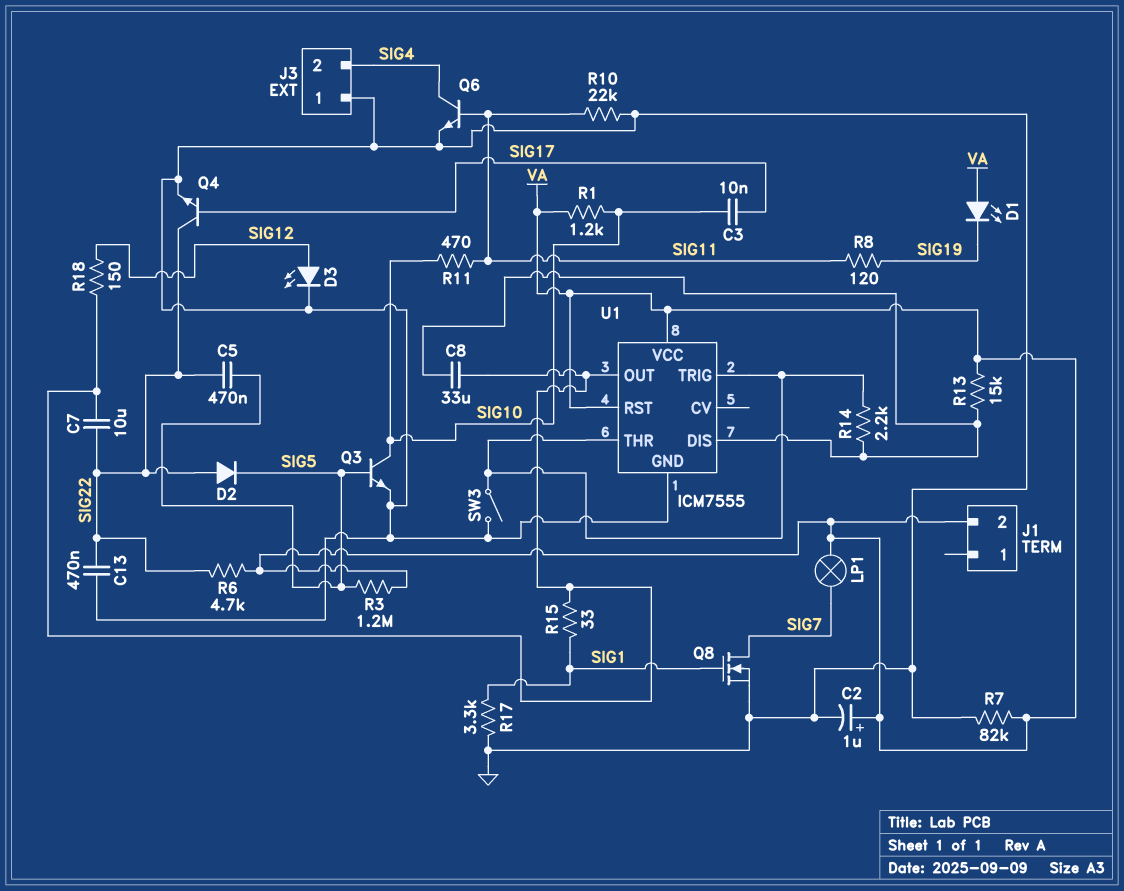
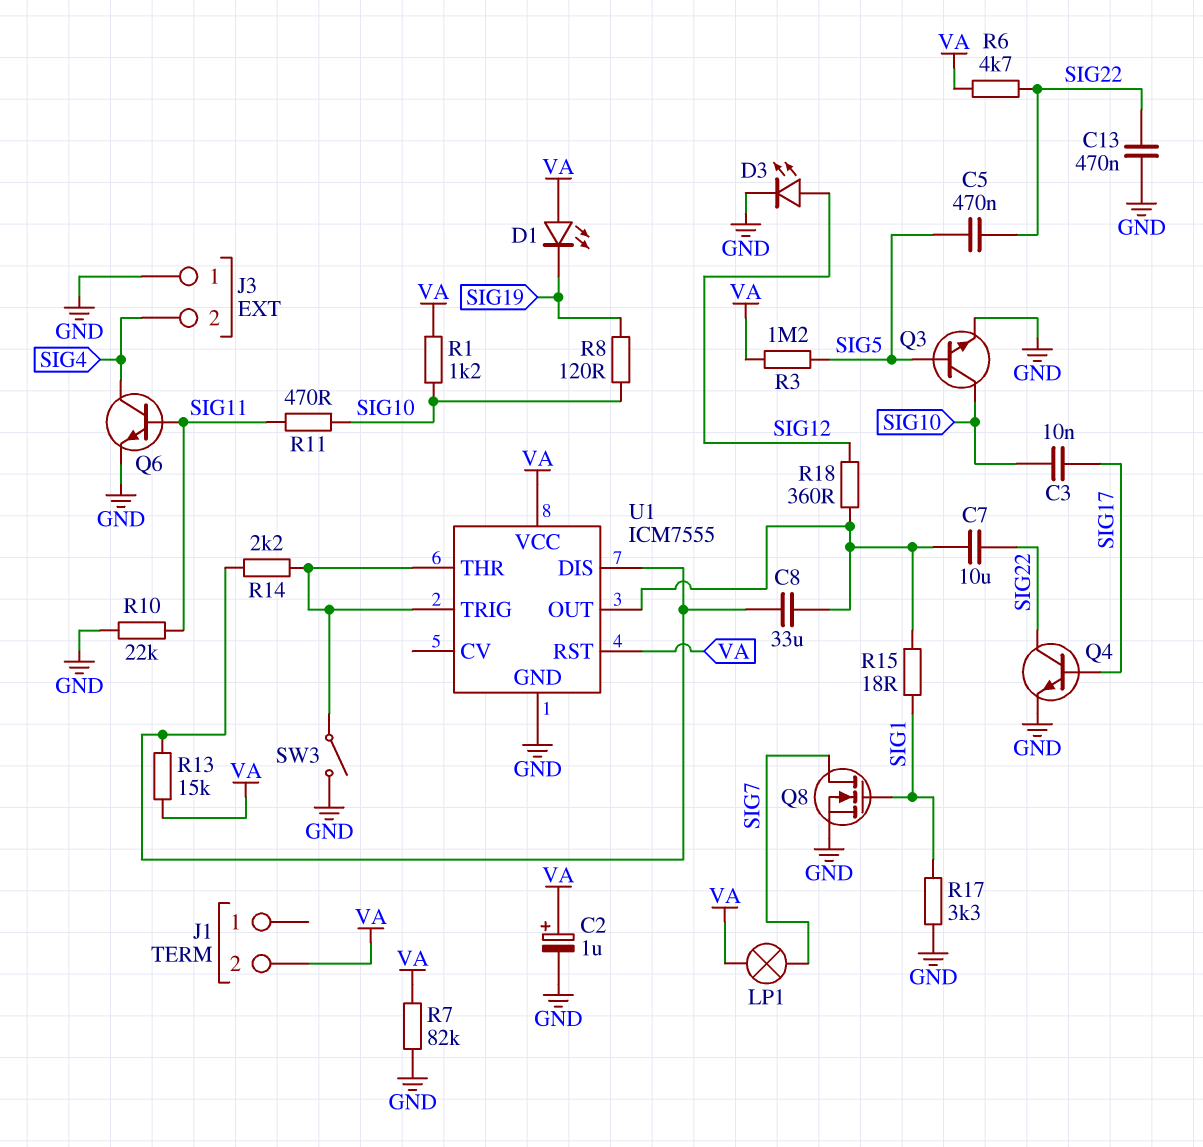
D2: diode (A SIG22, K SIG5) -> none
R8: 120 (SIG11, SIG19) -> 120 (SIG10, SIG19)
R15: 33 (SIG1, U1/OUT) -> 18 (SIG1, U1/OUT)
R18: 150 (SIG12, U1/OUT) -> 360 (SIG12, U1/OUT)

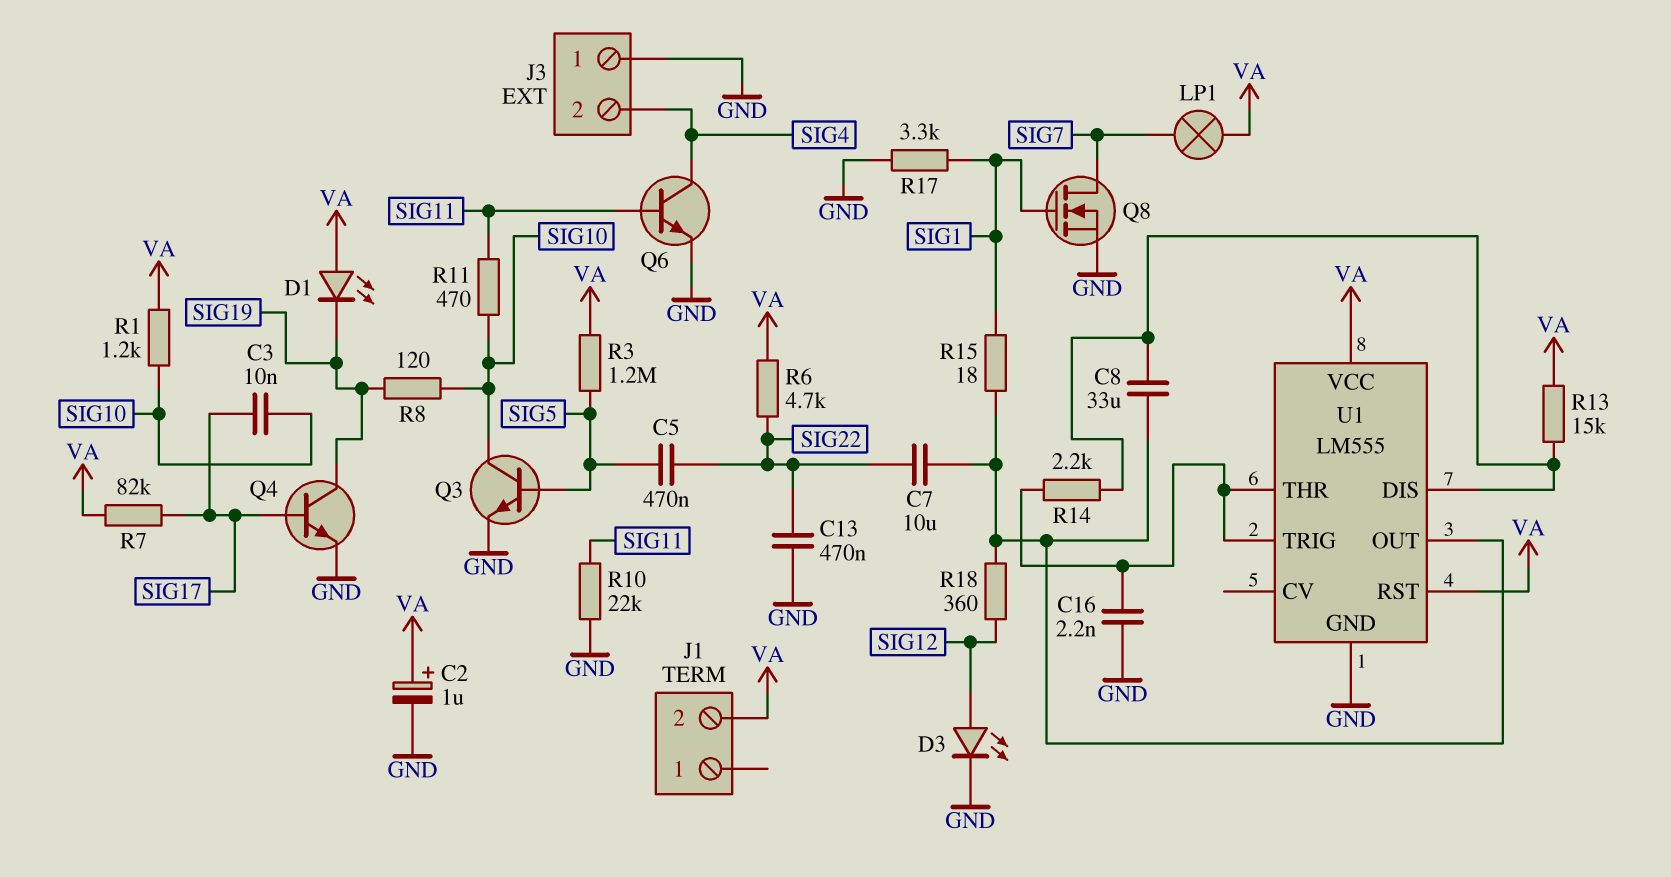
C16: none -> 2.2nF (GND, U1/THR)
Q4: NPN (B SIG17, C SIG22, E GND) -> NPN (B SIG17, C SIG19, E GND)
R7: 82k (GND, VA) -> 82k (SIG17, VA)
SW3: switch (GND, U1/THR) -> none
U1: ICM7555 -> LM555

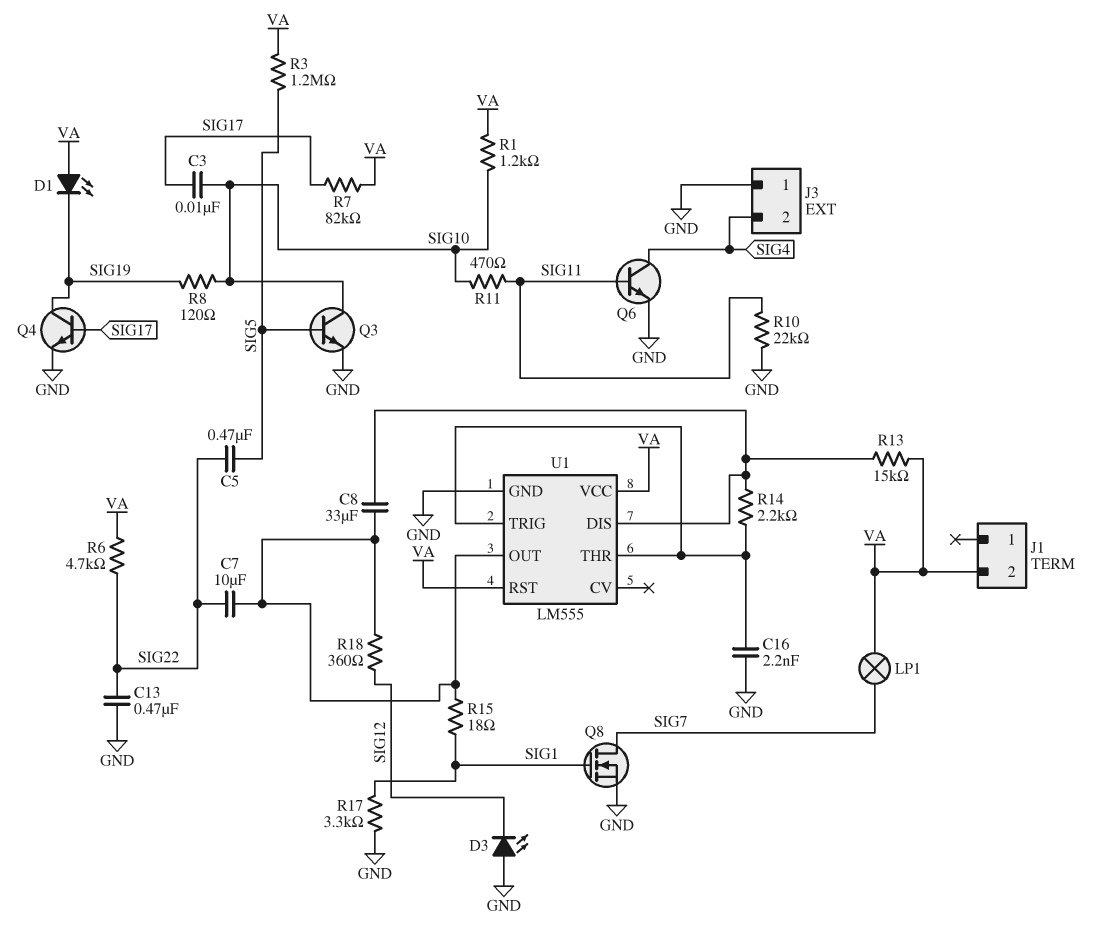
C2: 1uF (plus VA, minus GND) -> none
D3: LED (A SIG12, K GND) -> LED (A GND, K SIG12)

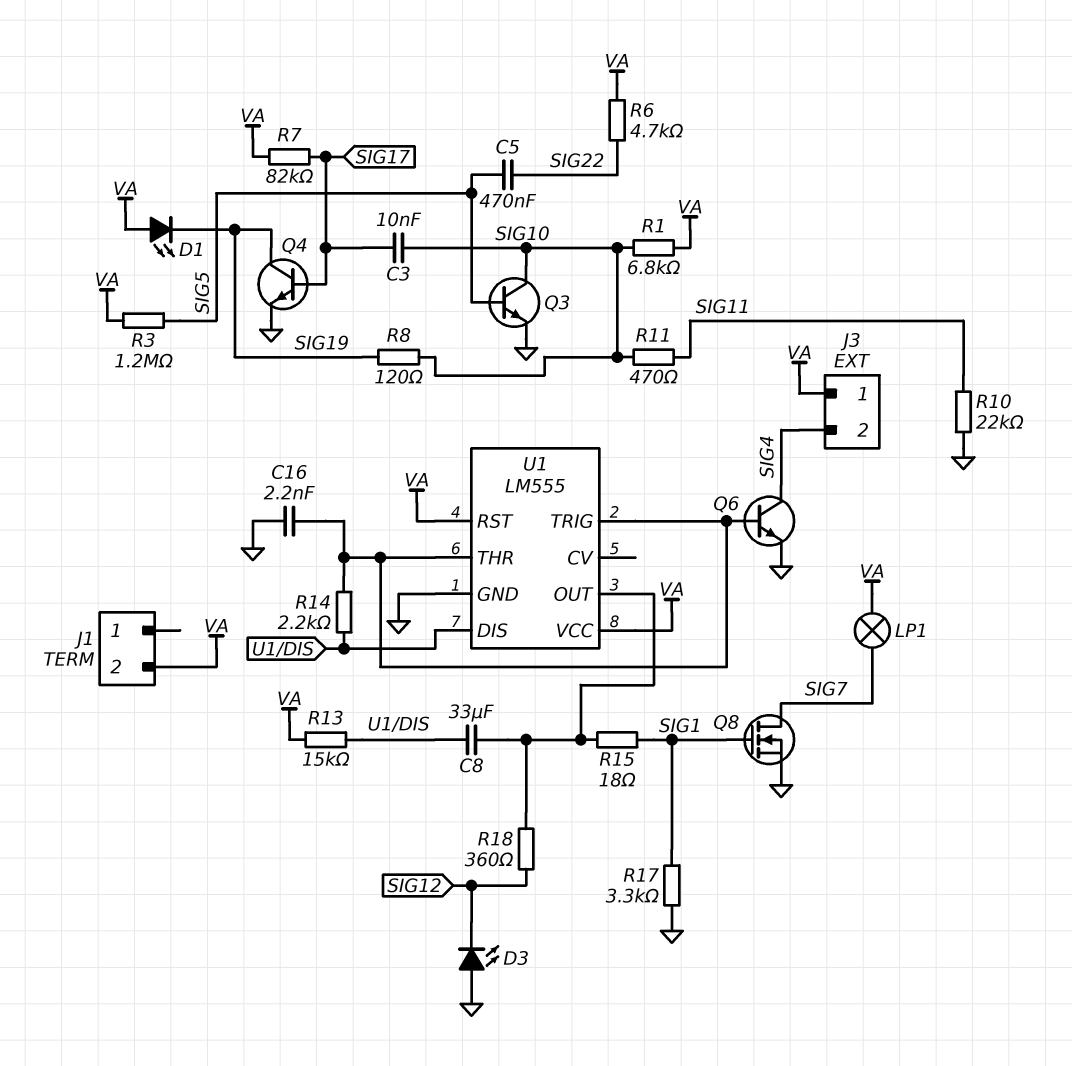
C7: 10uF (SIG22, U1/OUT) -> none
C13: 470nF (GND, SIG22) -> none
J3 pin 1: GND -> VA
Q6: NPN (B SIG11, C SIG4, E GND) -> NPN (B U1/THR, C SIG4, E GND)
R1: 1.2k (SIG10, VA) -> 6.8k (SIG10, VA)

